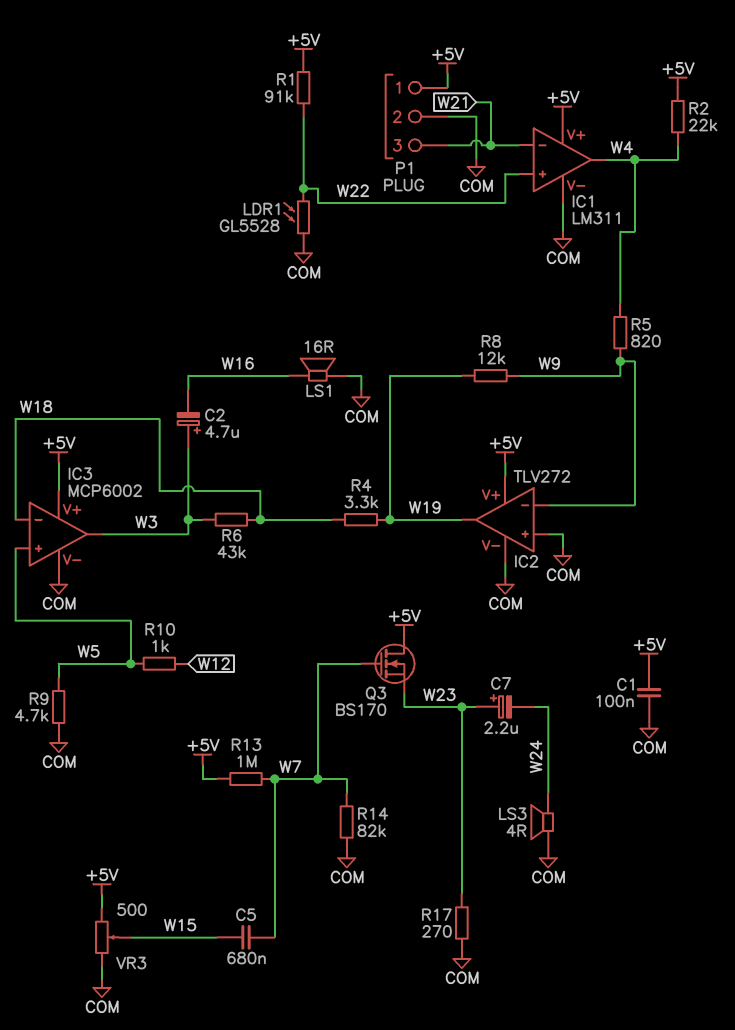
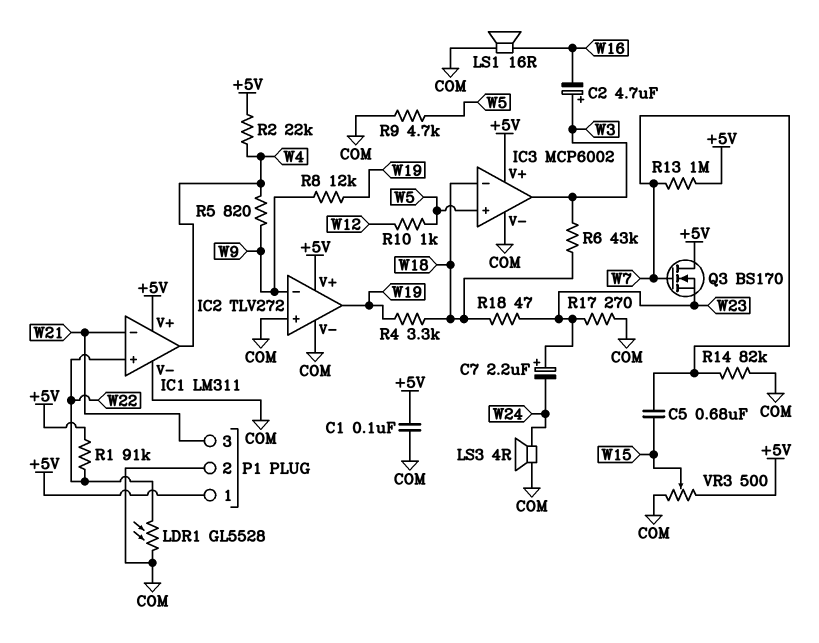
R18: none -> 47 (W18, W23)

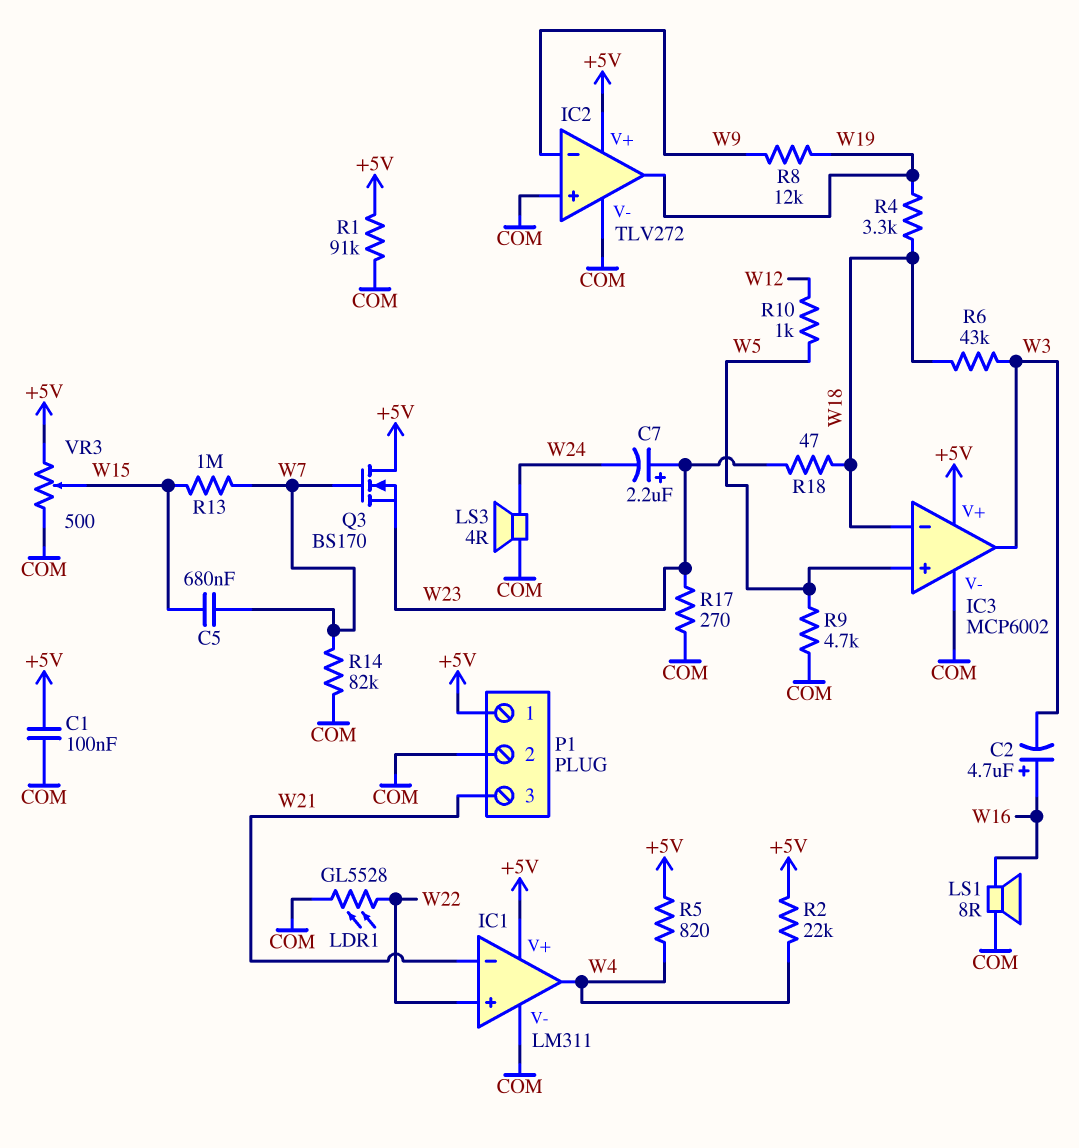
C2: 4.7uF (plus W3, minus W16) -> 4.7uF (plus W16, minus W3)
LS1: speaker 16R (COM, W16) -> speaker 8R (COM, W16)
R1: 91k (+5V, W22) -> 91k (+5V, COM)
R5: 820 (W4, W9) -> 820 (+5V, W4)
R13: 1M (+5V, W7) -> 1M (W7, W15)

